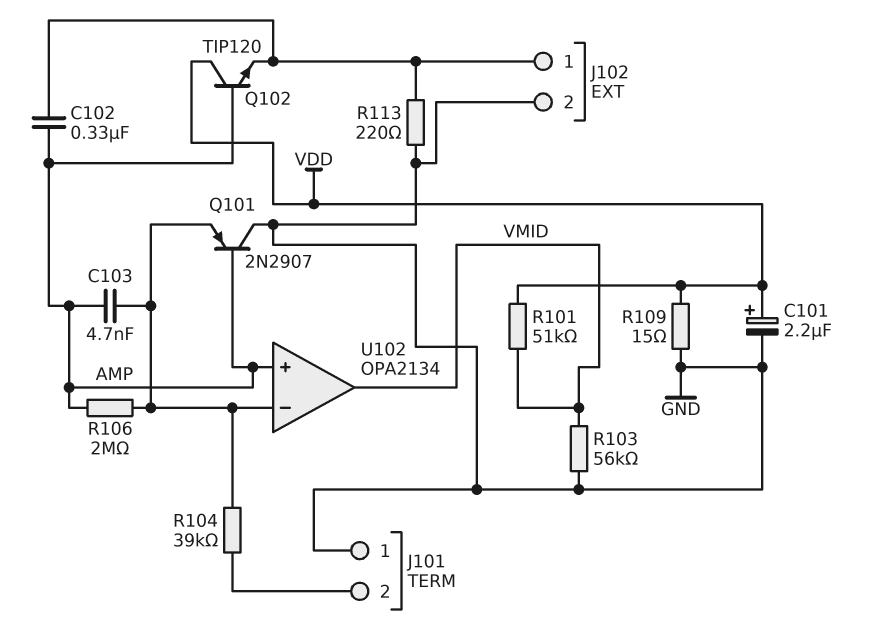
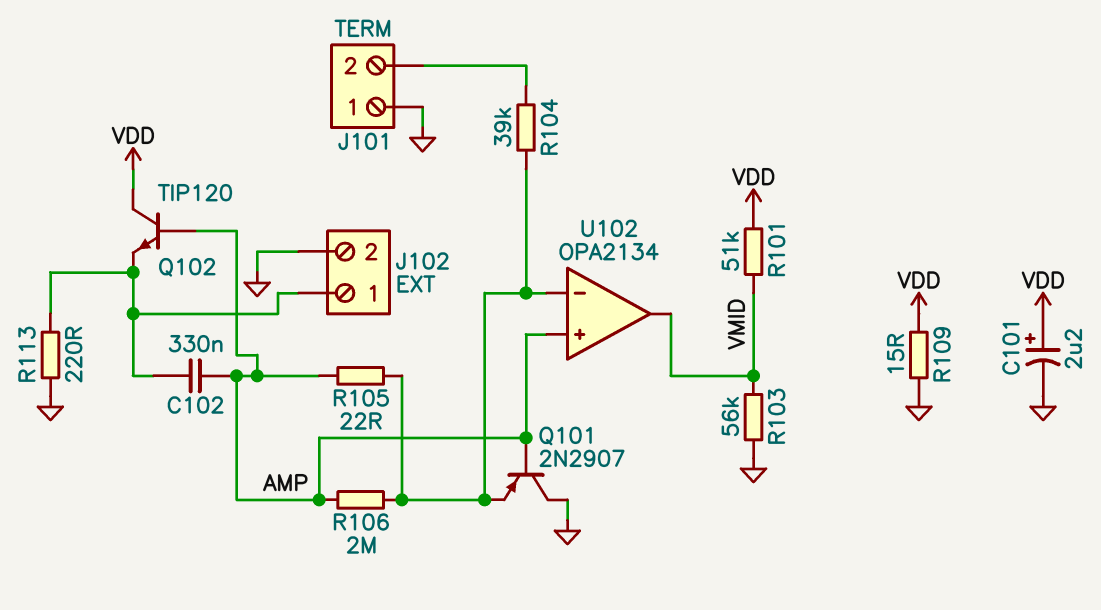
C103: 4.7nF (AMP, U102/in-) -> none
R105: none -> 22 (AMP, U102/in-)

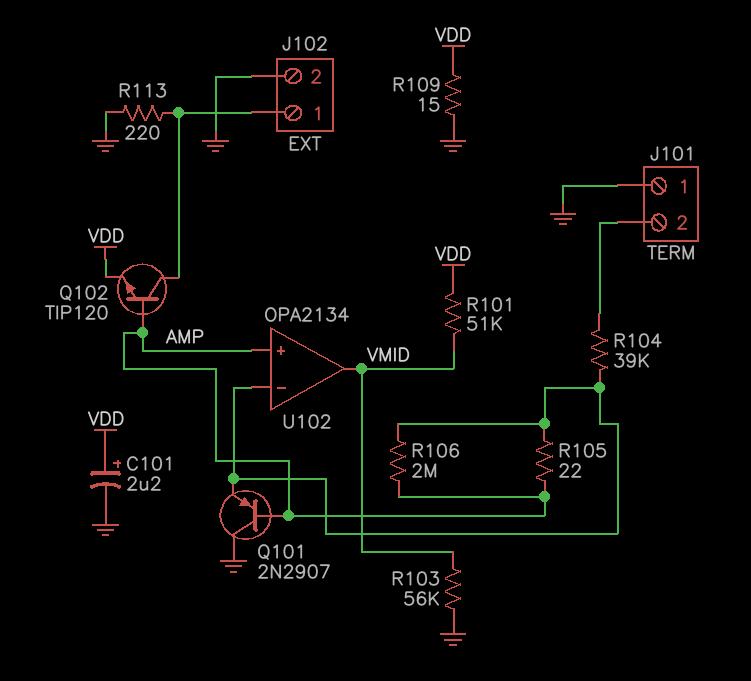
C102: 330nF (AMP, J102/1) -> none
Q102: NPN TIP120 (B AMP, C VDD, E J102/1) -> NPN TIP120 (B AMP, C J102/1, E VDD)

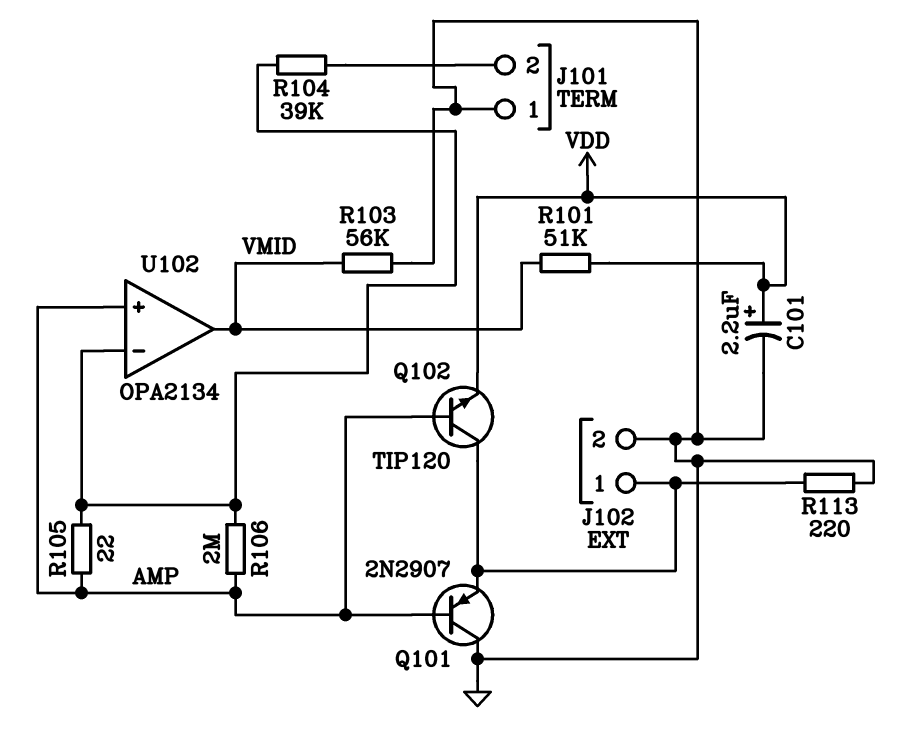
Q101: PNP 2N2907 (B AMP, C GND, E U102/in-) -> PNP 2N2907 (B AMP, C GND, E J102/1)
R109: 15 (GND, VDD) -> none

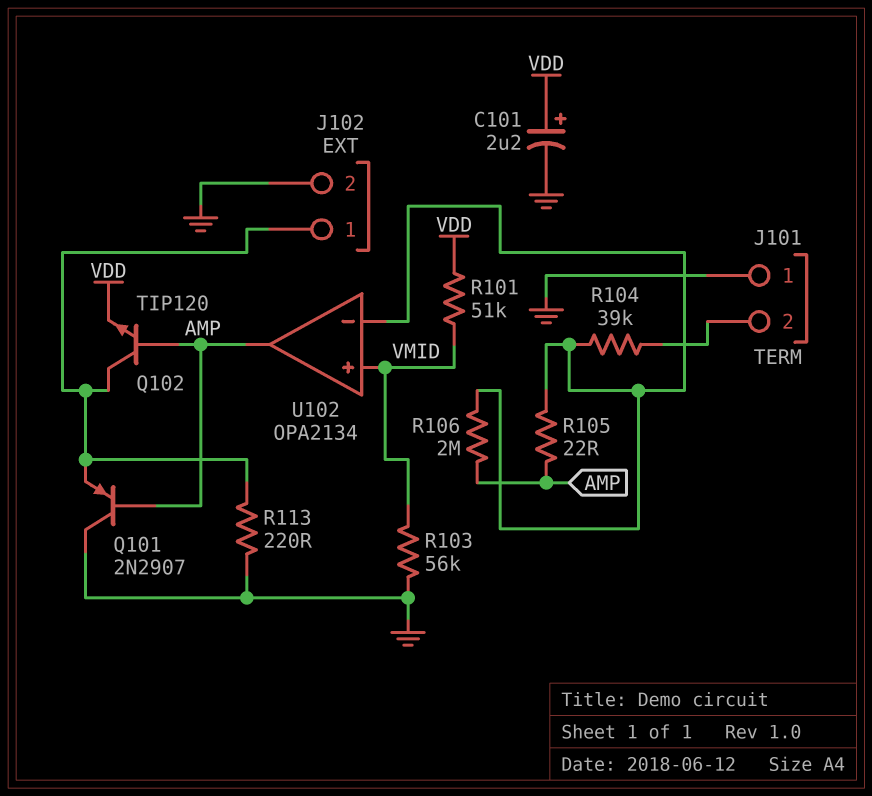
U102 pin in+: AMP -> VMID
U102 pin out: VMID -> AMP

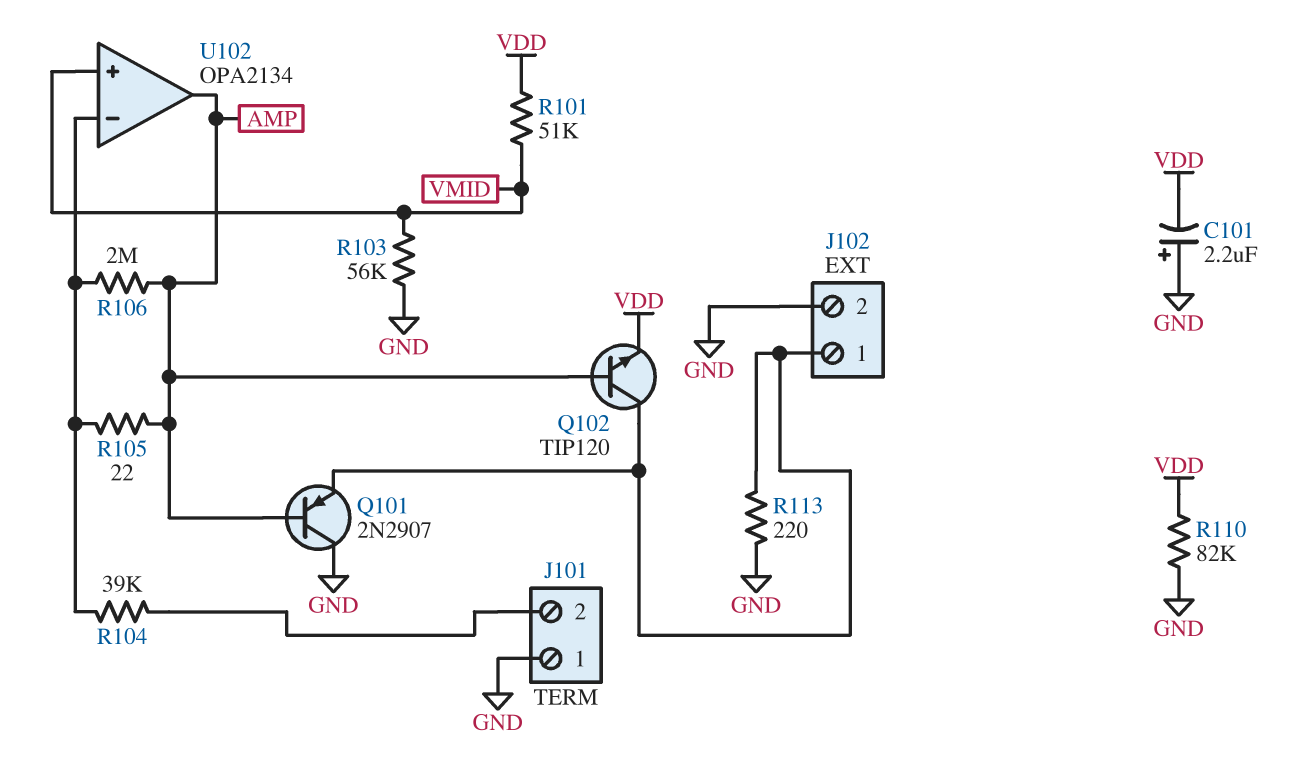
C101: 2.2uF (plus VDD, minus GND) -> 2.2uF (plus GND, minus VDD)
R110: none -> 82k (GND, VDD)

